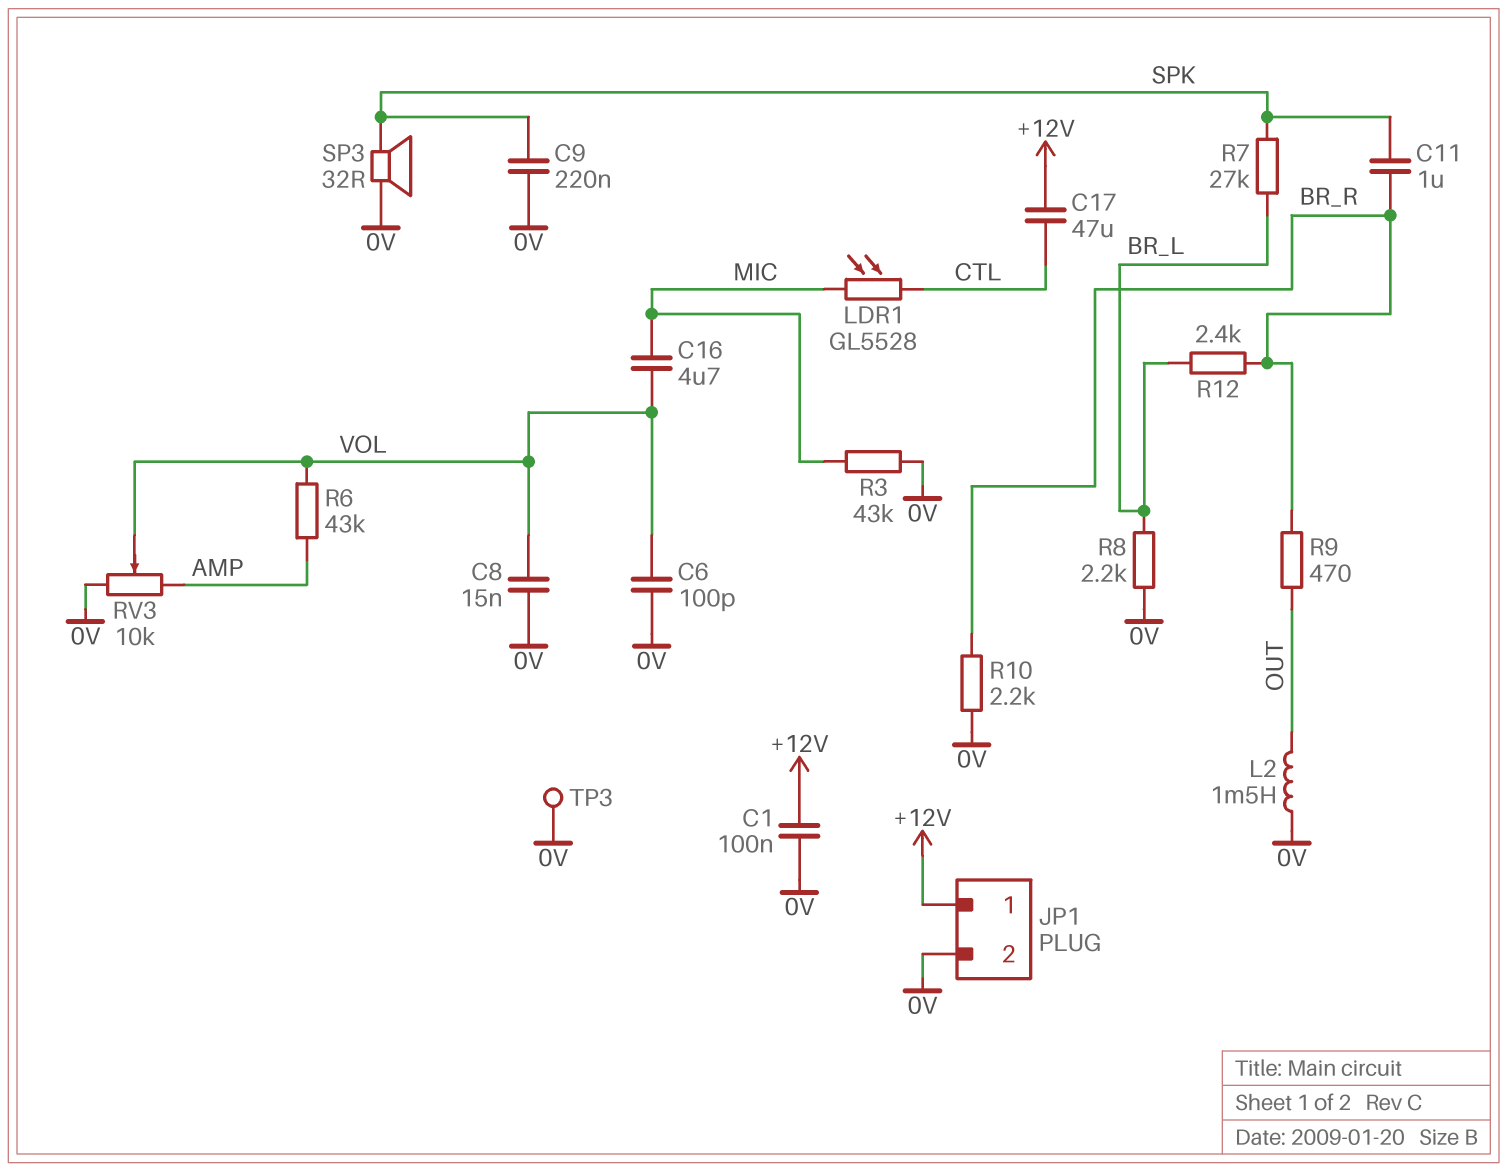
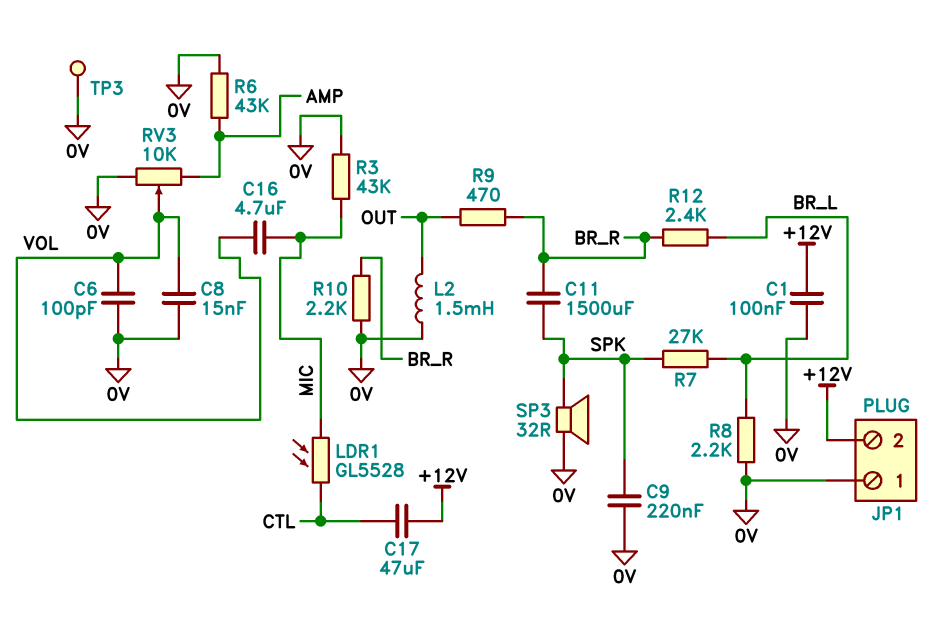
C11: 1uF (BR_R, SPK) -> 1500uF (BR_R, SPK)
JP1 pin 1: +12V -> 0V
JP1 pin 2: 0V -> +12V
R6: 43k (AMP, VOL) -> 43k (0V, AMP)

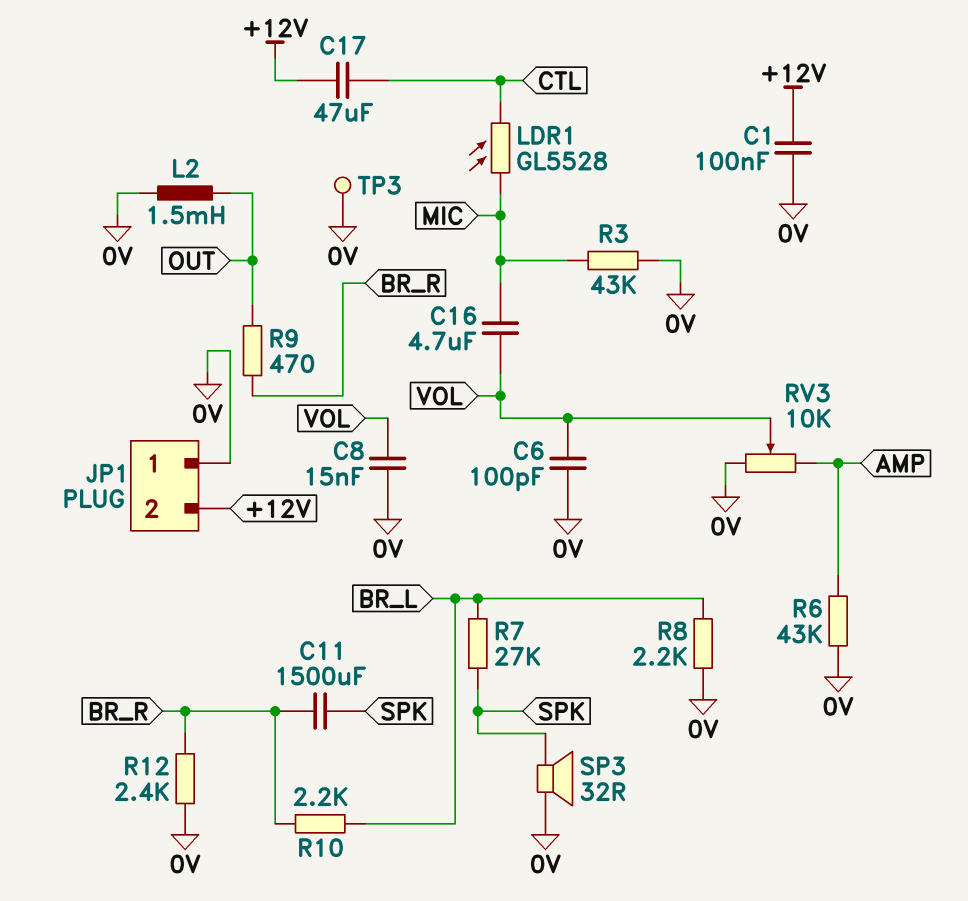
C9: 220nF (0V, SPK) -> none
R10: 2.2k (0V, BR_R) -> 2.2k (BR_L, BR_R)
R12: 2.4k (BR_L, BR_R) -> 2.4k (0V, BR_R)

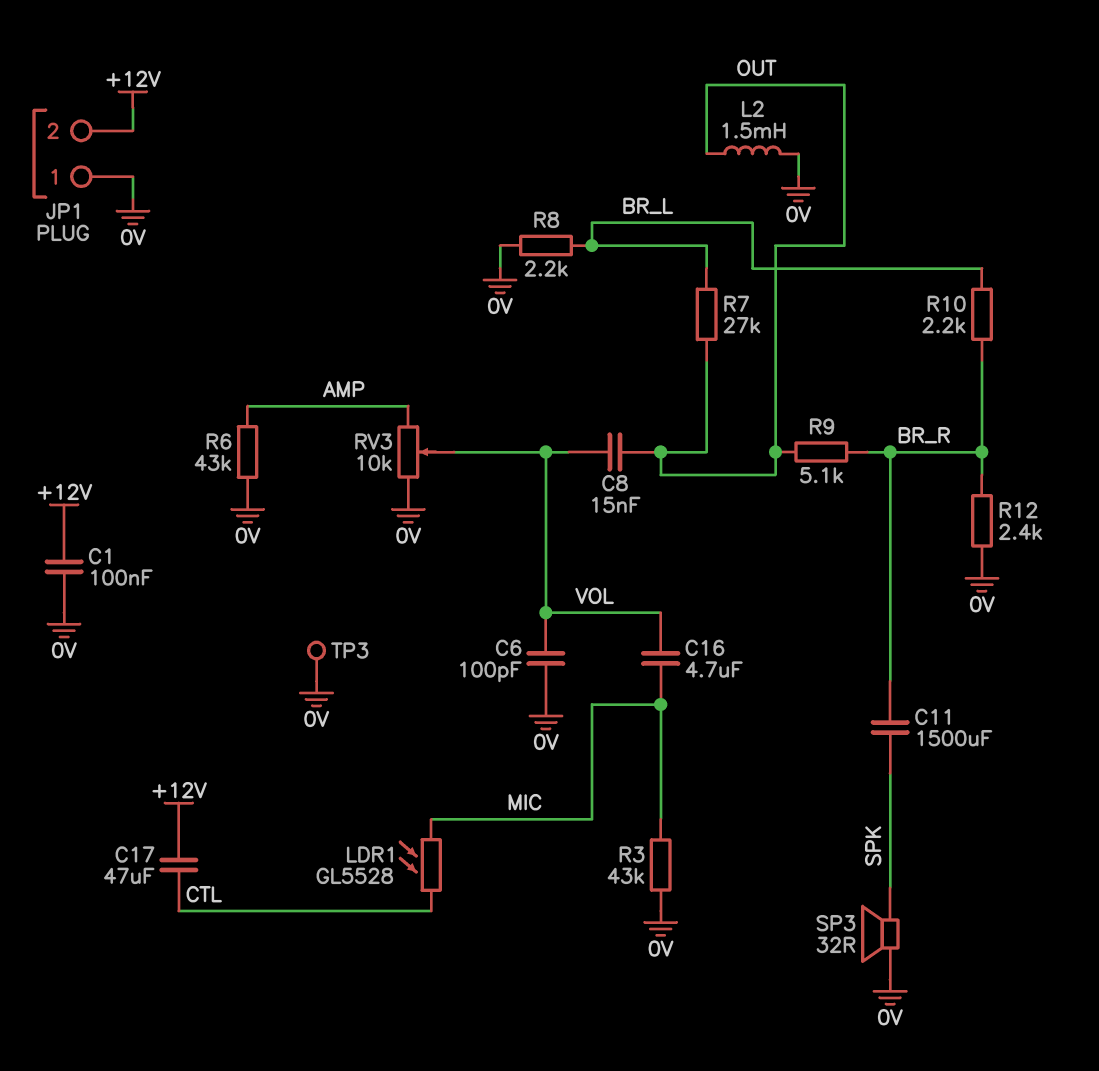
C8: 15nF (0V, VOL) -> 15nF (OUT, VOL)
R7: 27k (BR_L, SPK) -> 27k (BR_L, OUT)
R9: 470 (BR_R, OUT) -> 5.1k (BR_R, OUT)

